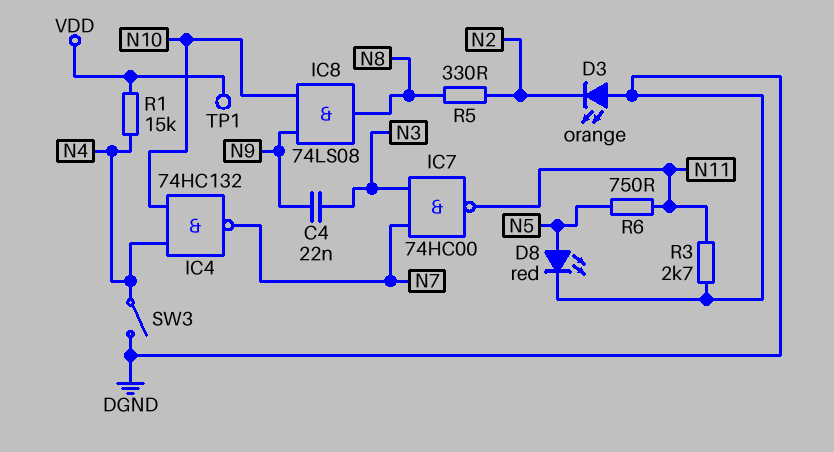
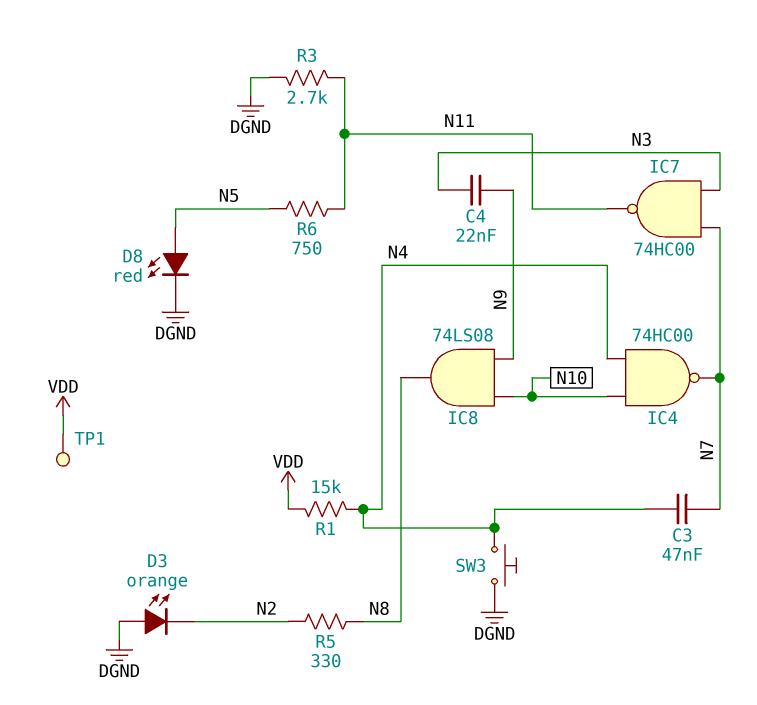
C3: none -> 47nF (N4, N7)
IC4: NAND 74HC132 (in N4, in N10, out N7) -> NAND 74HC00 (in N4, in N10, out N7)
SW3: switch (DGND, N4) -> button (DGND, N4)

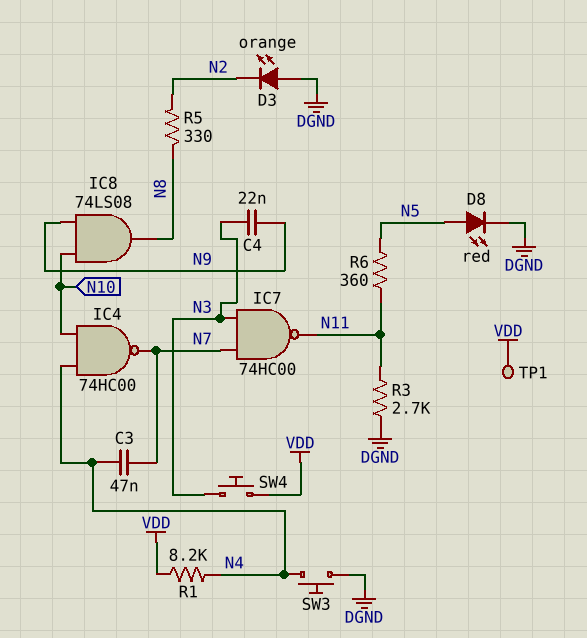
R1: 15k (N4, VDD) -> 8.2k (N4, VDD)
R6: 750 (N5, N11) -> 360 (N5, N11)
SW4: none -> button (N3, VDD)

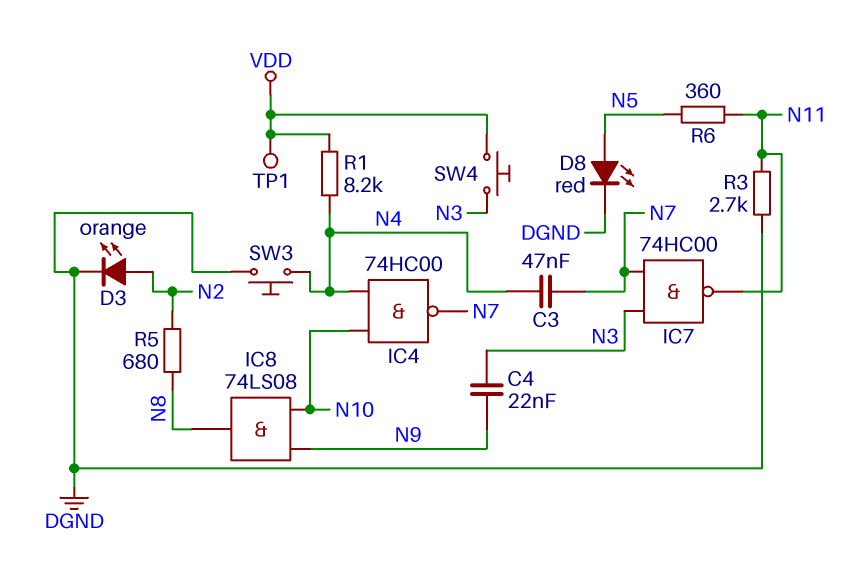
D3: LED orange (A DGND, K N2) -> LED orange (A N2, K DGND)
R5: 330 (N2, N8) -> 680 (N2, N8)

